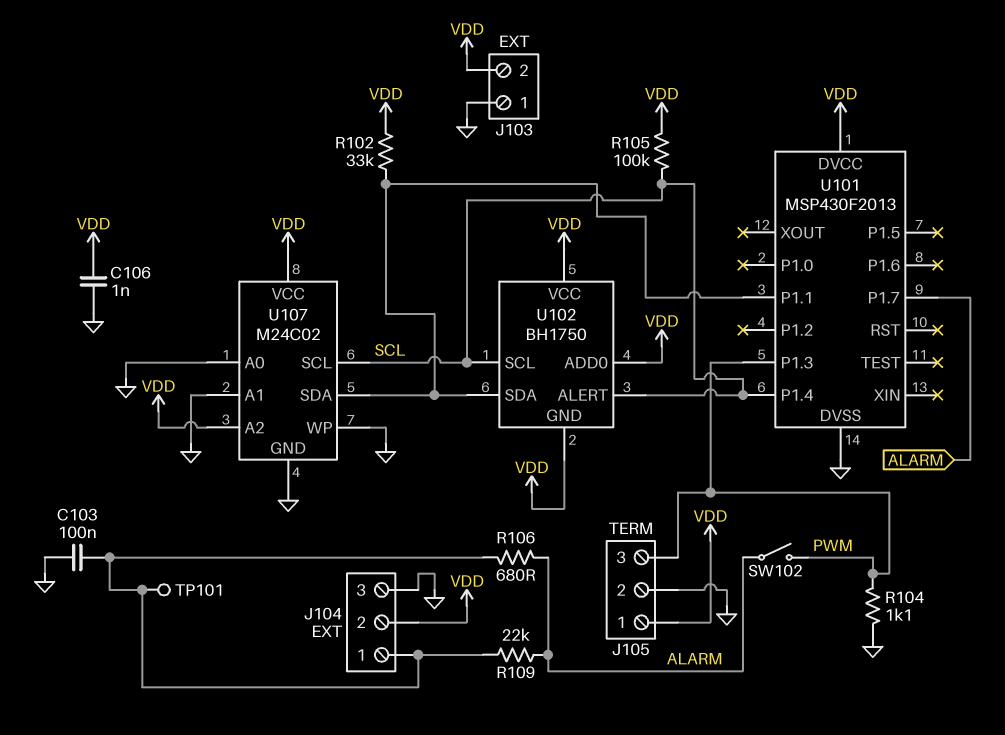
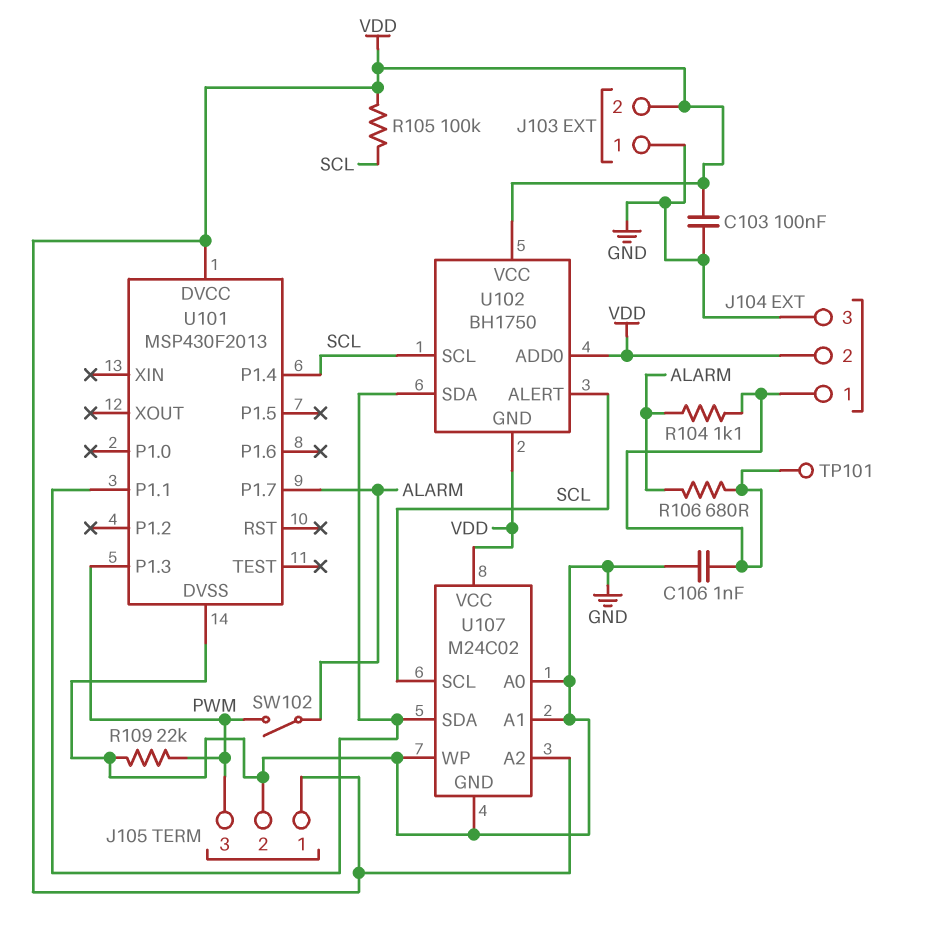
C103: 100nF (GND, J104/1) -> 100nF (GND, VDD)
C106: 1nF (GND, VDD) -> 1nF (GND, J104/1)
R102: 33k (U101/P1.1, VDD) -> none
R104: 1.1k (GND, PWM) -> 1.1k (ALARM, J104/1)
R109: 22k (ALARM, J104/1) -> 22k (GND, PWM)

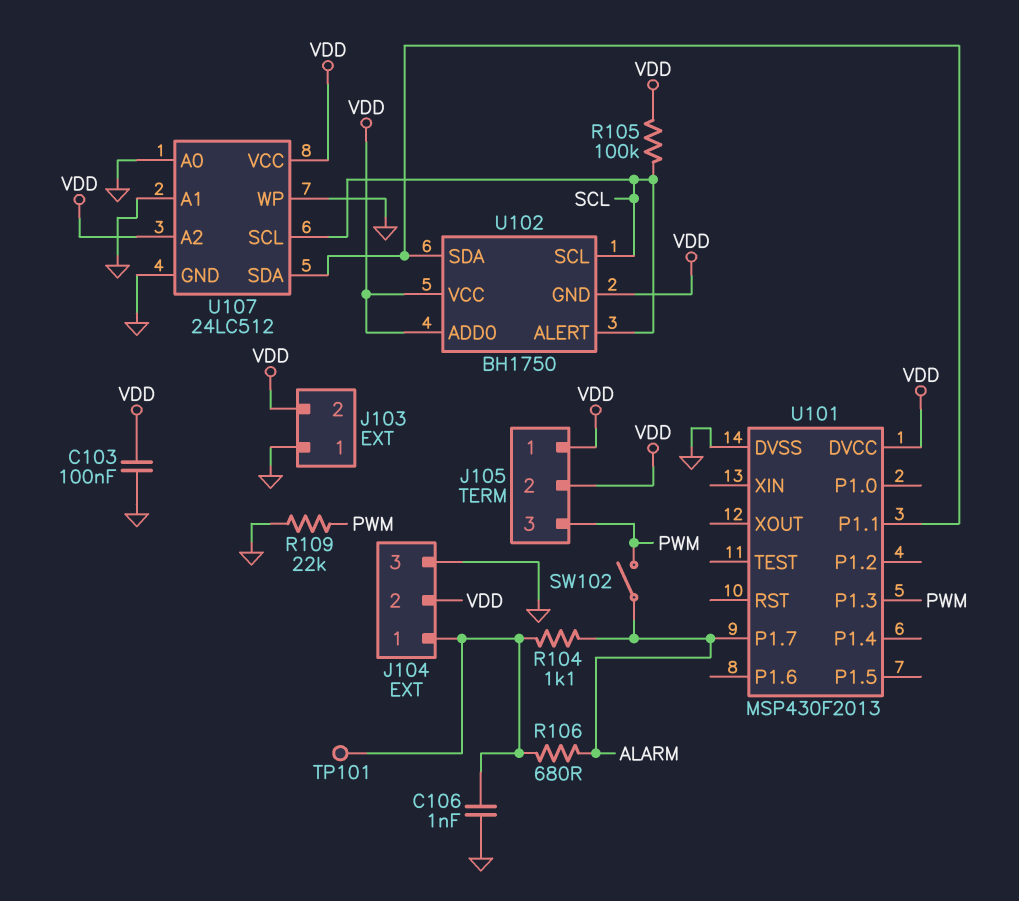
J105 pin 2: GND -> VDD
U101 pin P1.4: SCL -> none
U107: M24C02 -> 24LC512

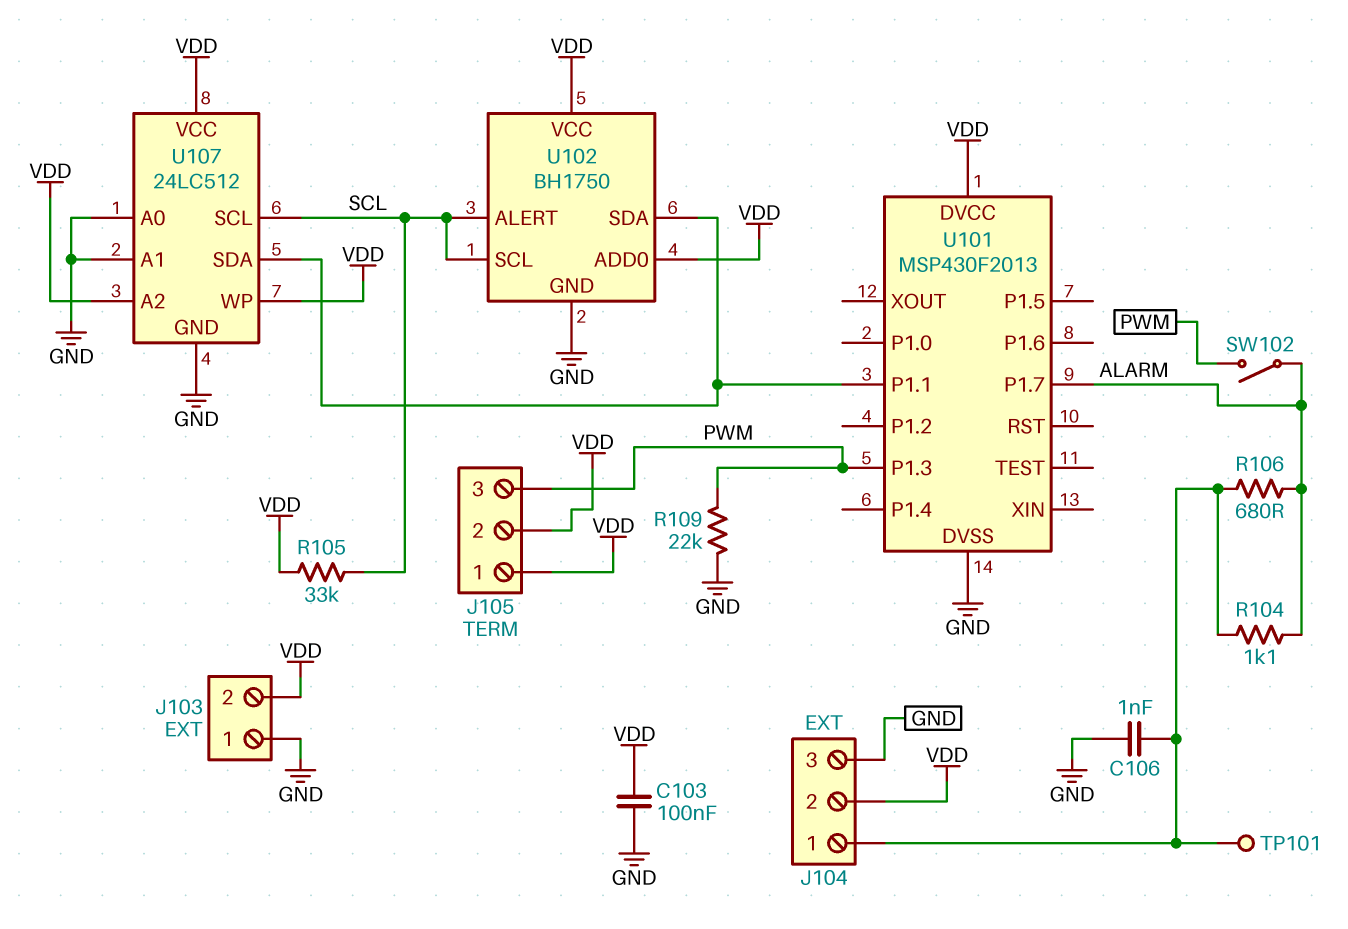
R105: 100k (SCL, VDD) -> 33k (SCL, VDD)
U102 pin GND: VDD -> GND
U107 pin WP: GND -> VDD

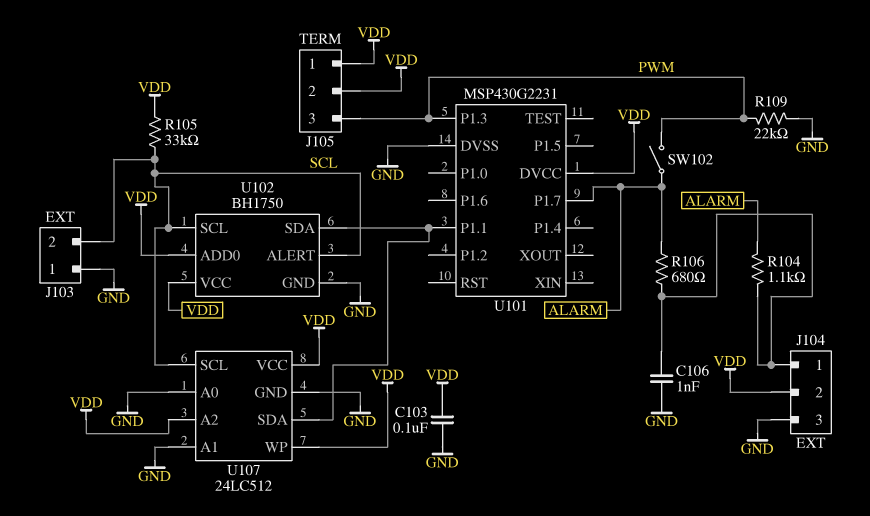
J103 pin 2: VDD -> SCL
TP101: test point (J104/1) -> none
U101: MSP430F2013 -> MSP430G2231

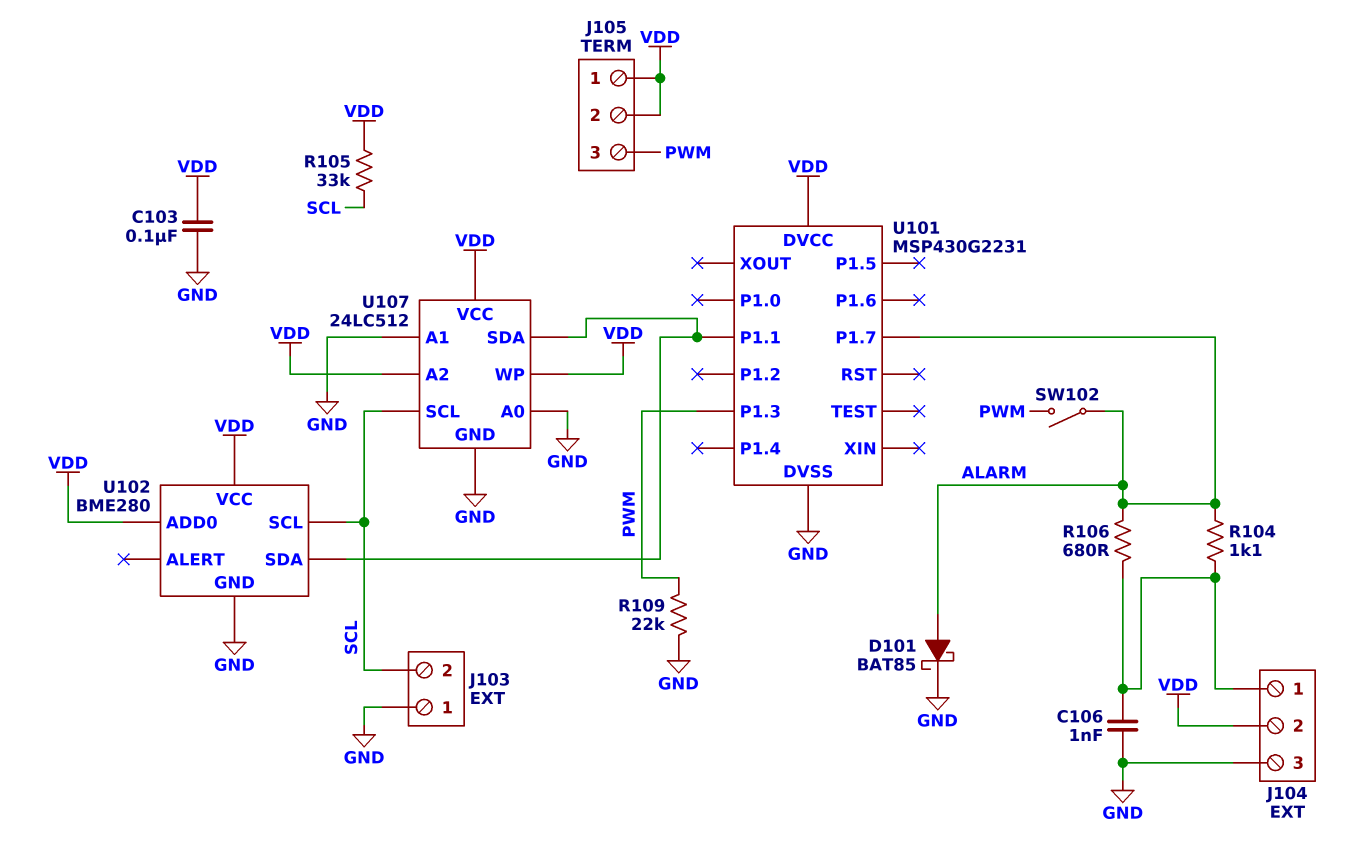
D101: none -> schottky BAT85 (A ALARM, K GND)
U102: BH1750 -> BME280
U102 pin ALERT: SCL -> none

